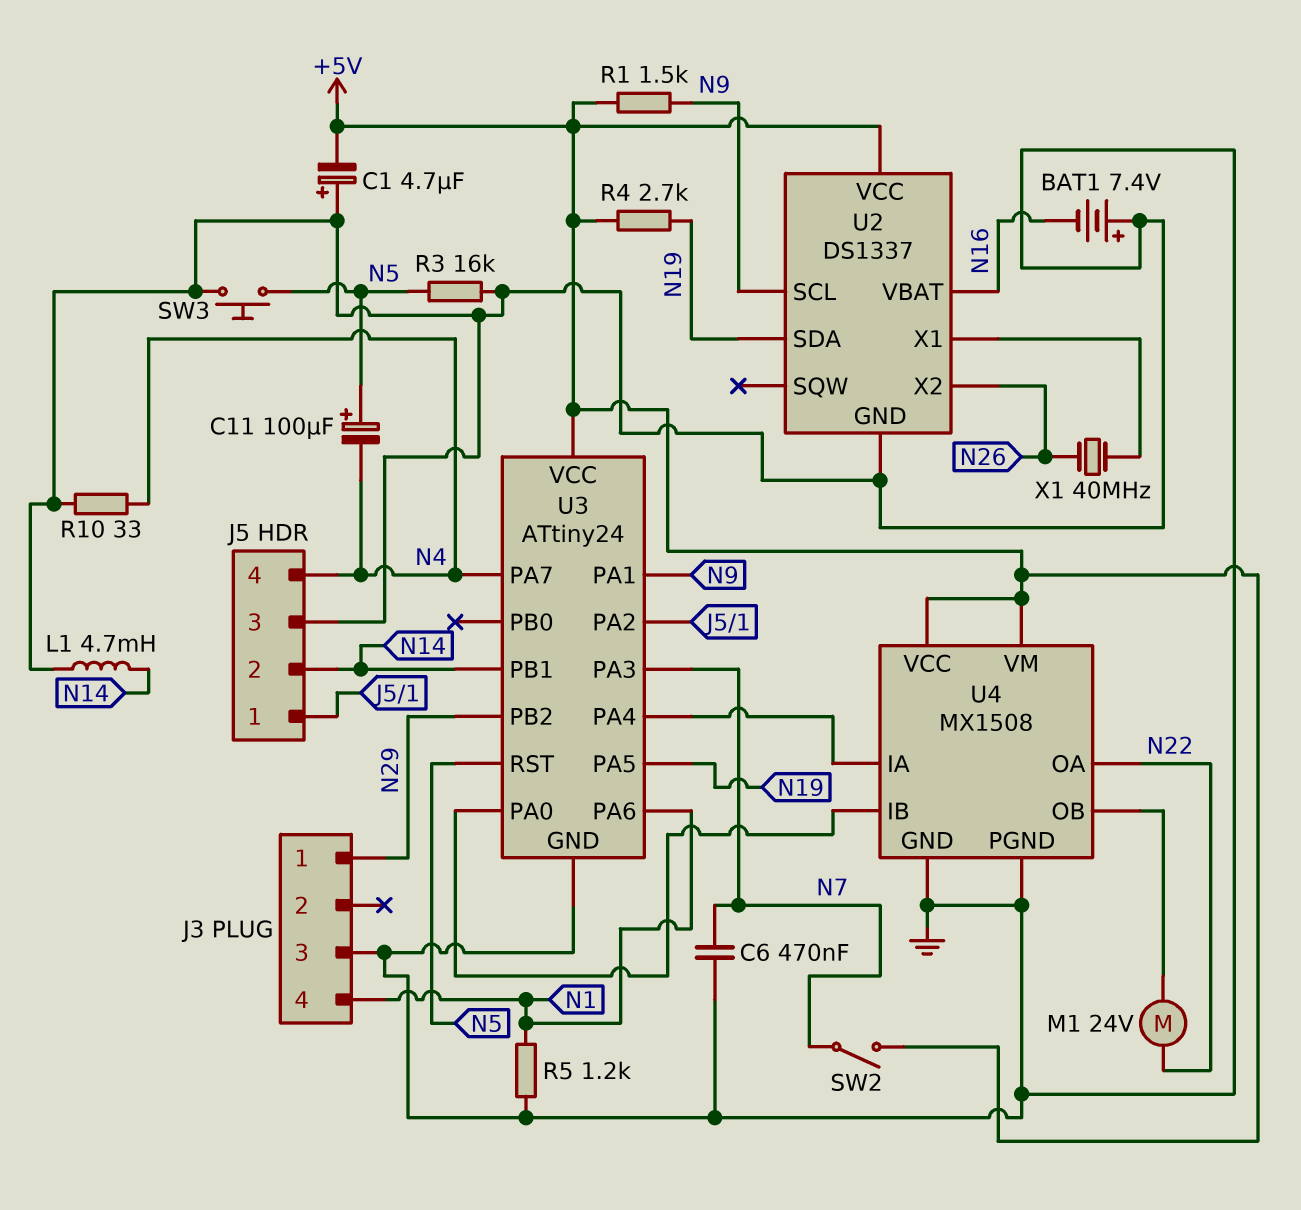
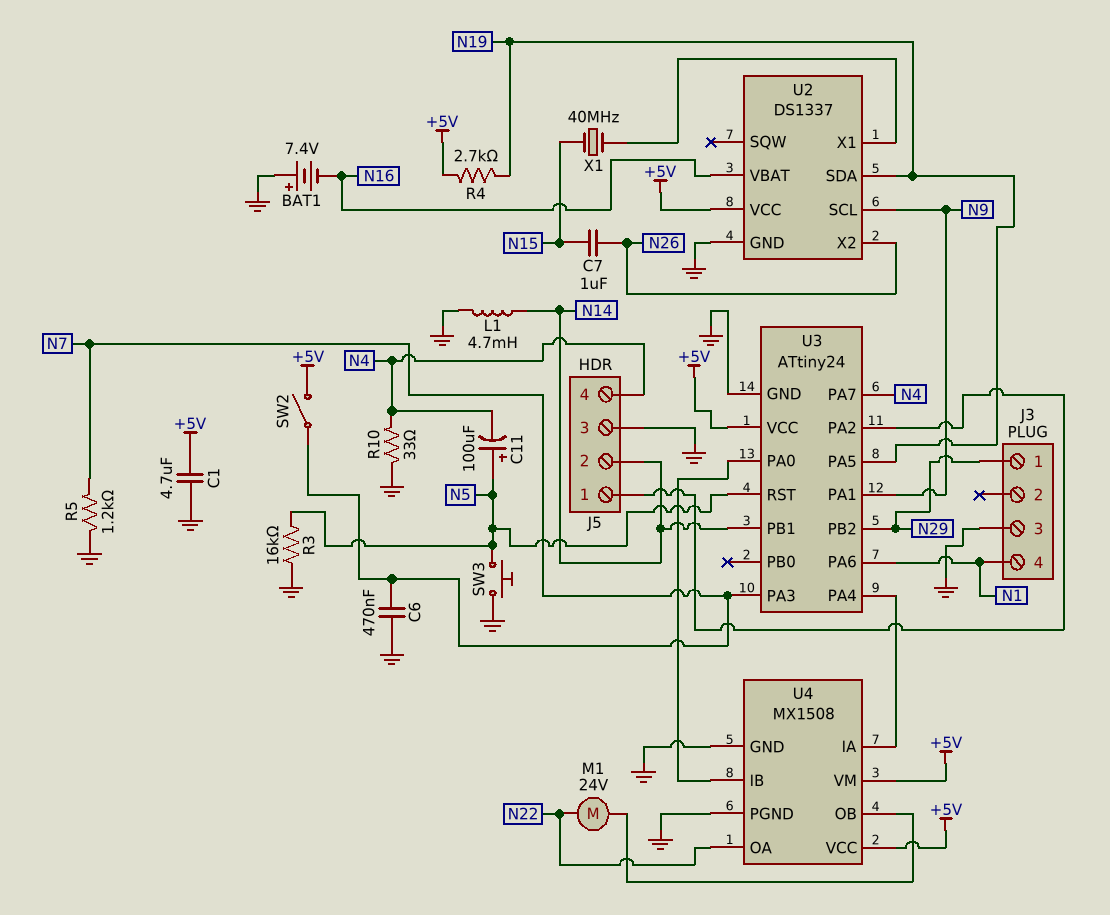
C1: 4.7uF (plus GND, minus +5V) -> 4.7uF (+5V, GND)
C7: none -> 1uF (N15, N26)
R1: 1.5k (+5V, N9) -> none
R5: 1.2k (GND, N1) -> 1.2k (GND, N7)
X1: 40MHz (N26, U2/X1) -> 40MHz (N15, U2/X1)

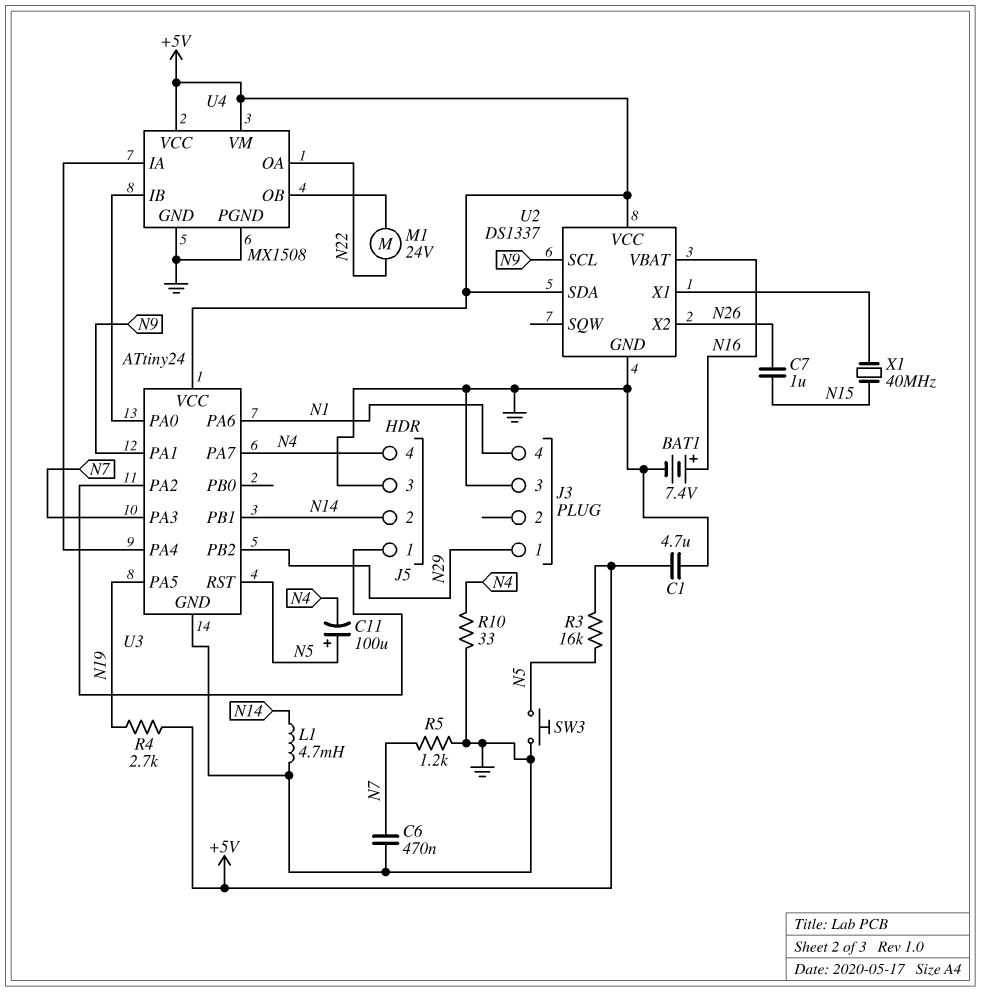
BAT1: 7.4V (plus GND, minus N16) -> 7.4V (plus N16, minus GND)
R3: 16k (GND, N5) -> 16k (+5V, N5)
SW2: switch (+5V, N7) -> none
U2 pin SDA: N19 -> +5V

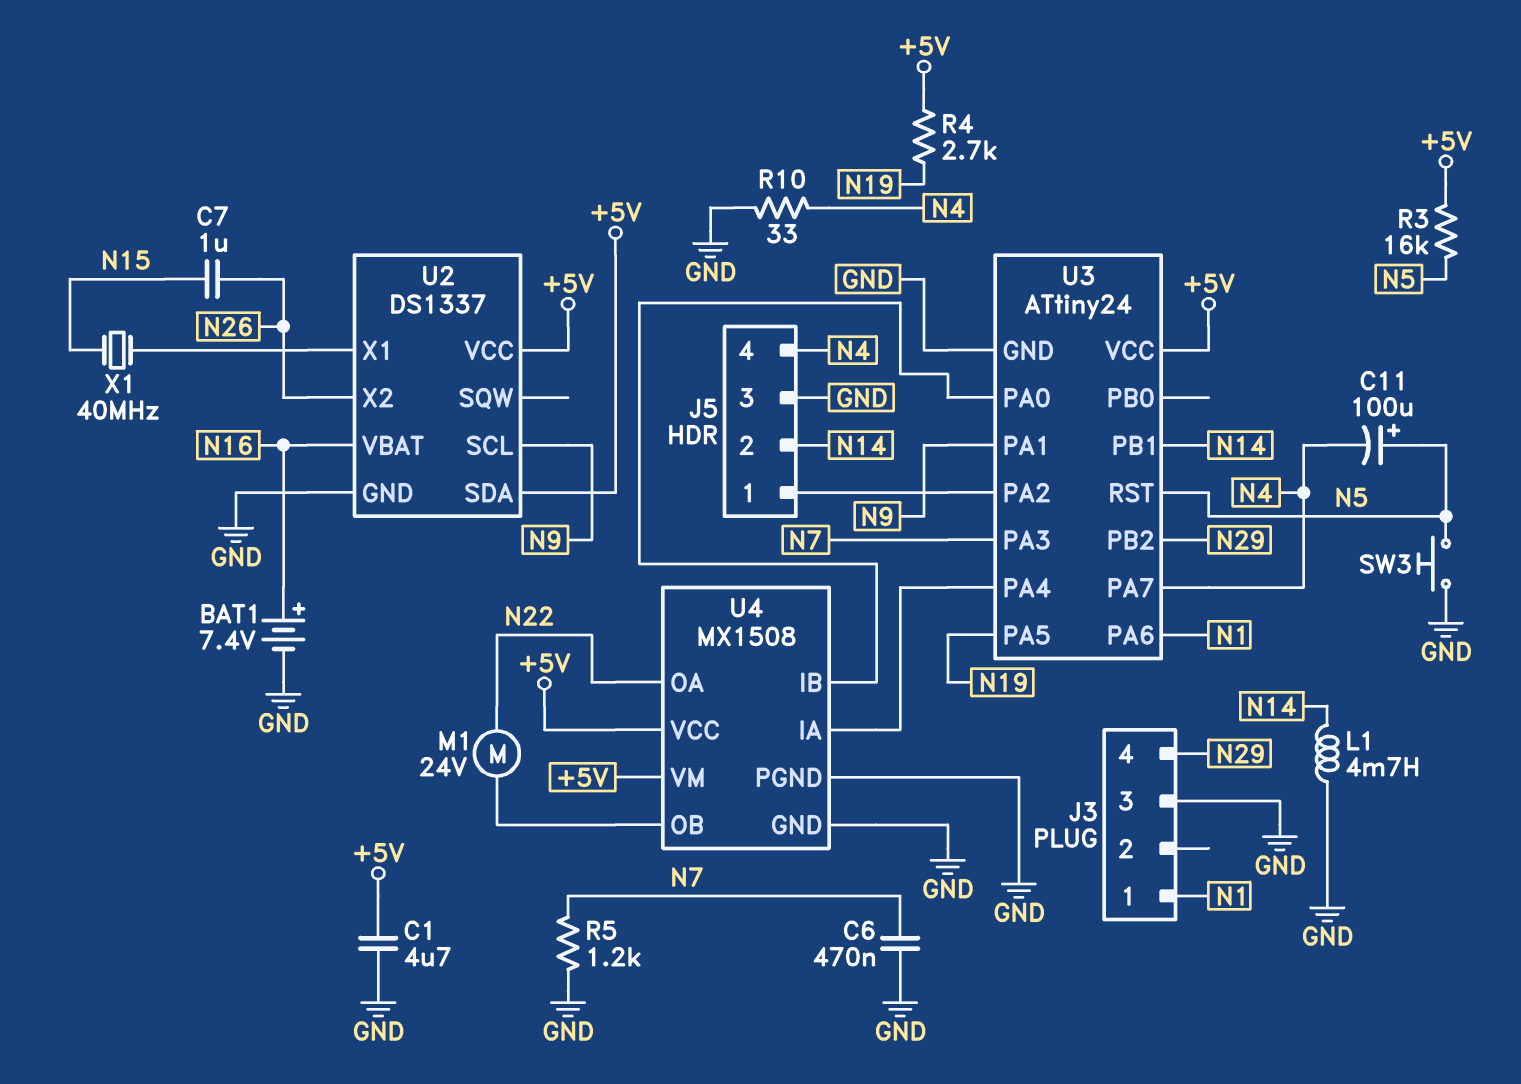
J3 pin 1: N29 -> N1
J3 pin 4: N1 -> N29

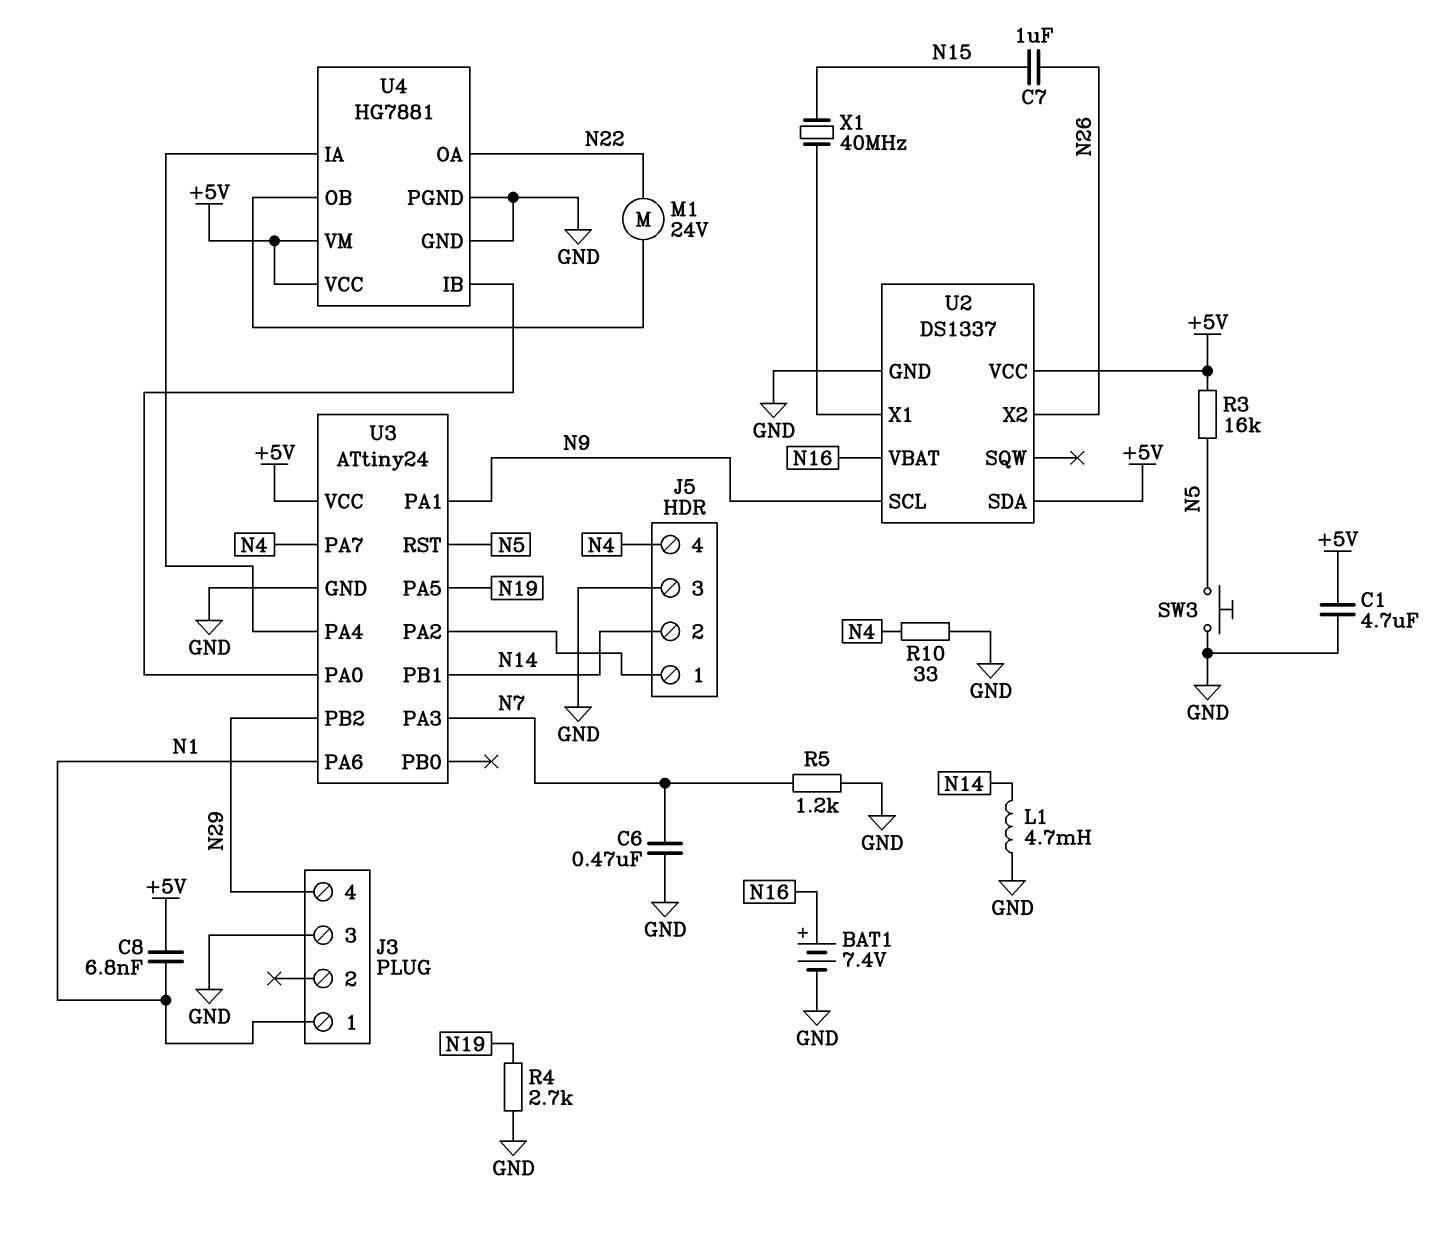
C8: none -> 6.8nF (+5V, N1)
C11: 100uF (plus N5, minus N4) -> none
R4: 2.7k (+5V, N19) -> 2.7k (GND, N19)
U4: MX1508 -> HG7881

